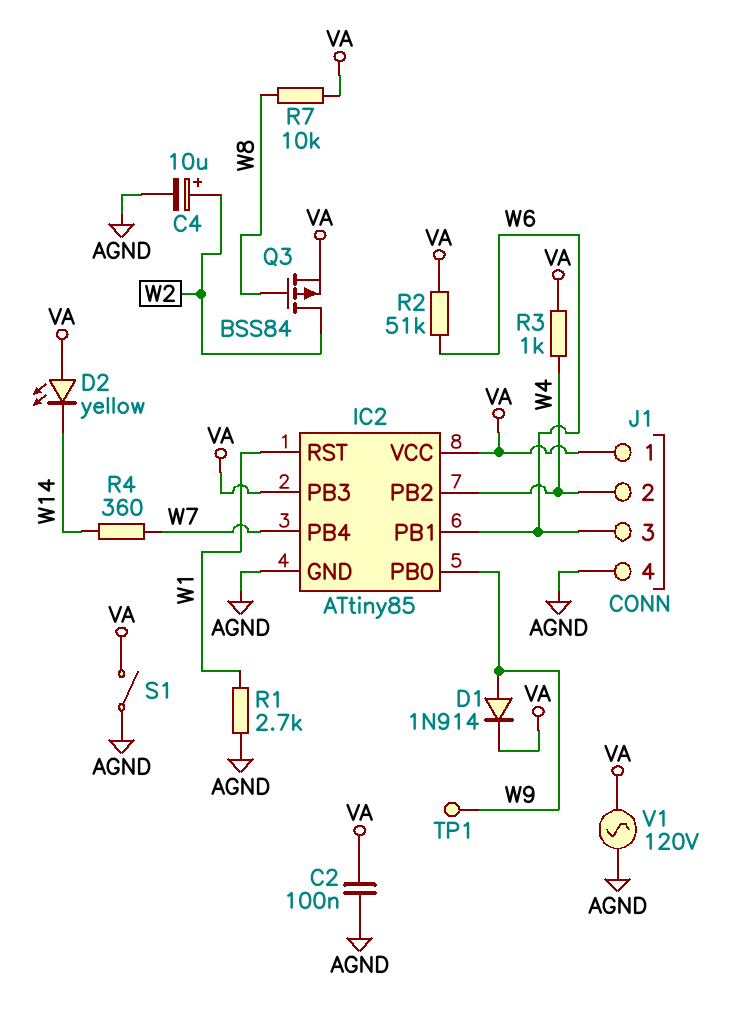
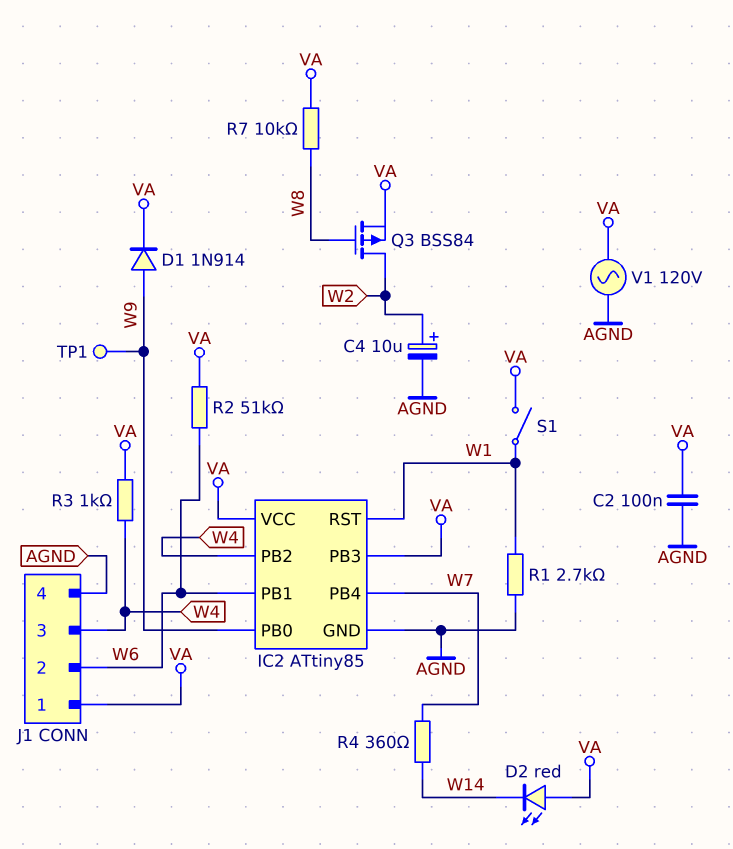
D2: LED yellow (A VA, K W14) -> LED red (A VA, K W14)
J1 pin 2: W4 -> W6
J1 pin 3: W6 -> W4
S1: switch (AGND, VA) -> switch (VA, W1)

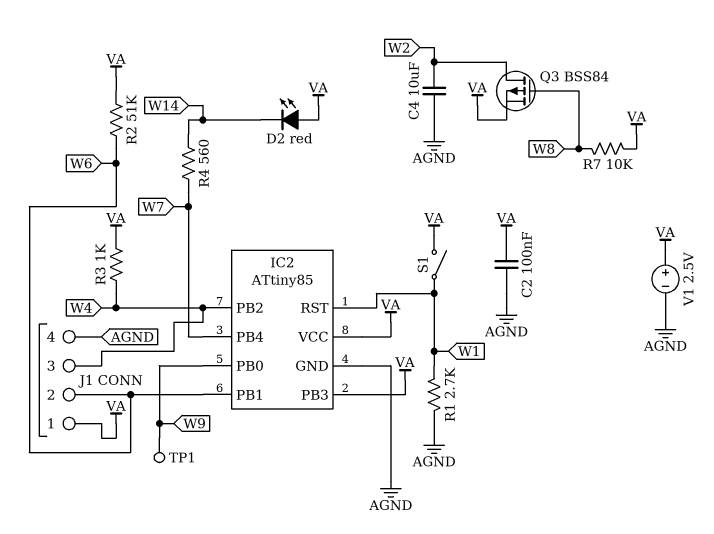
C4: 10uF (plus W2, minus AGND) -> 10uF (AGND, W2)
D1: diode 1N914 (A W9, K VA) -> none
R4: 360 (W7, W14) -> 560 (W7, W14)
V1: AC 120V (AGND, VA) -> 2.5V (plus VA, minus AGND)

